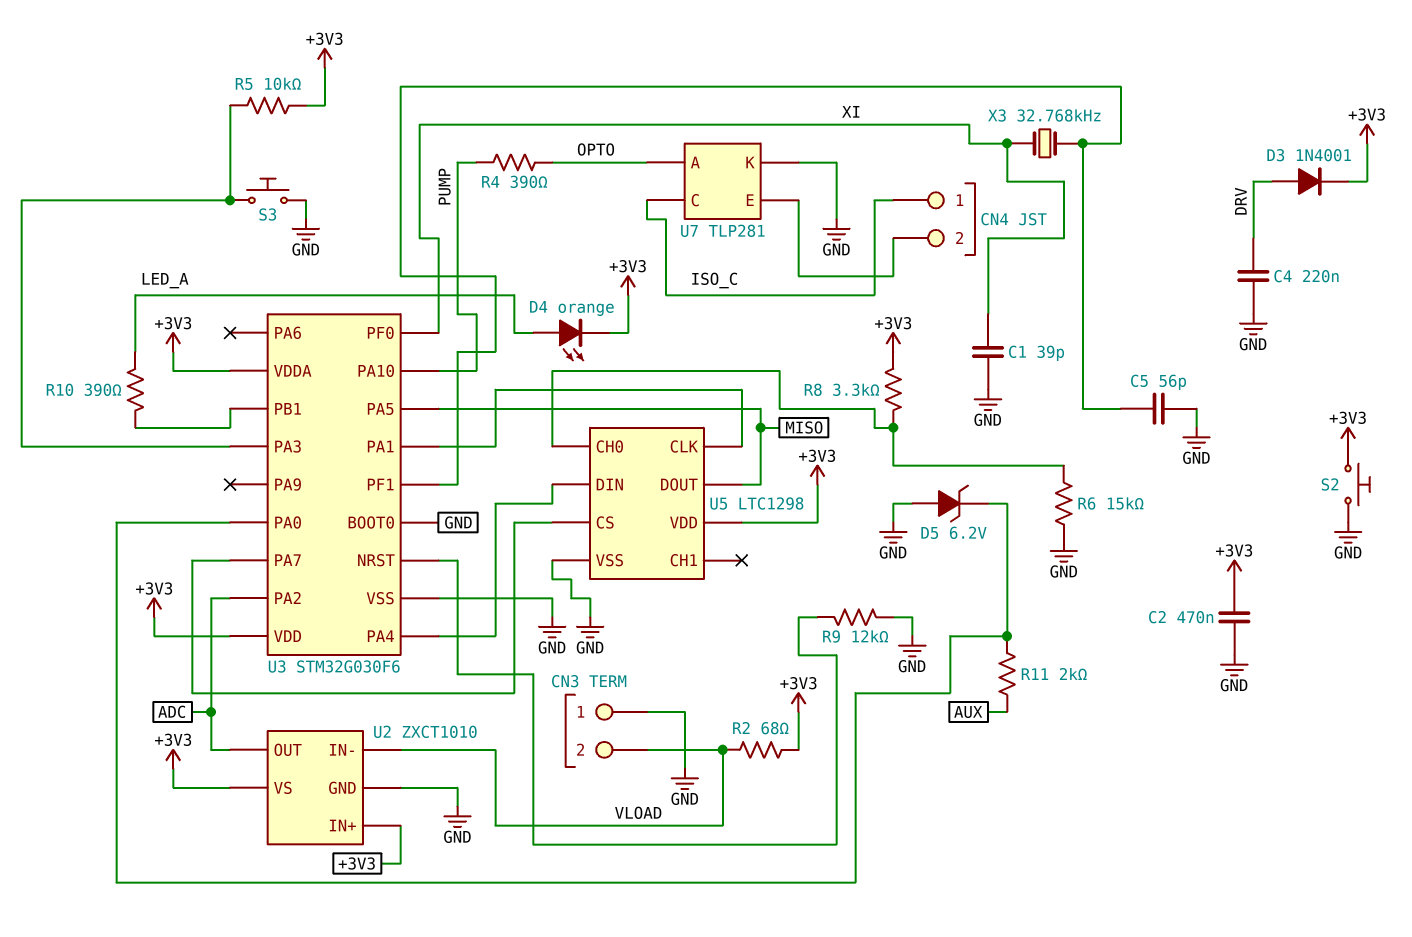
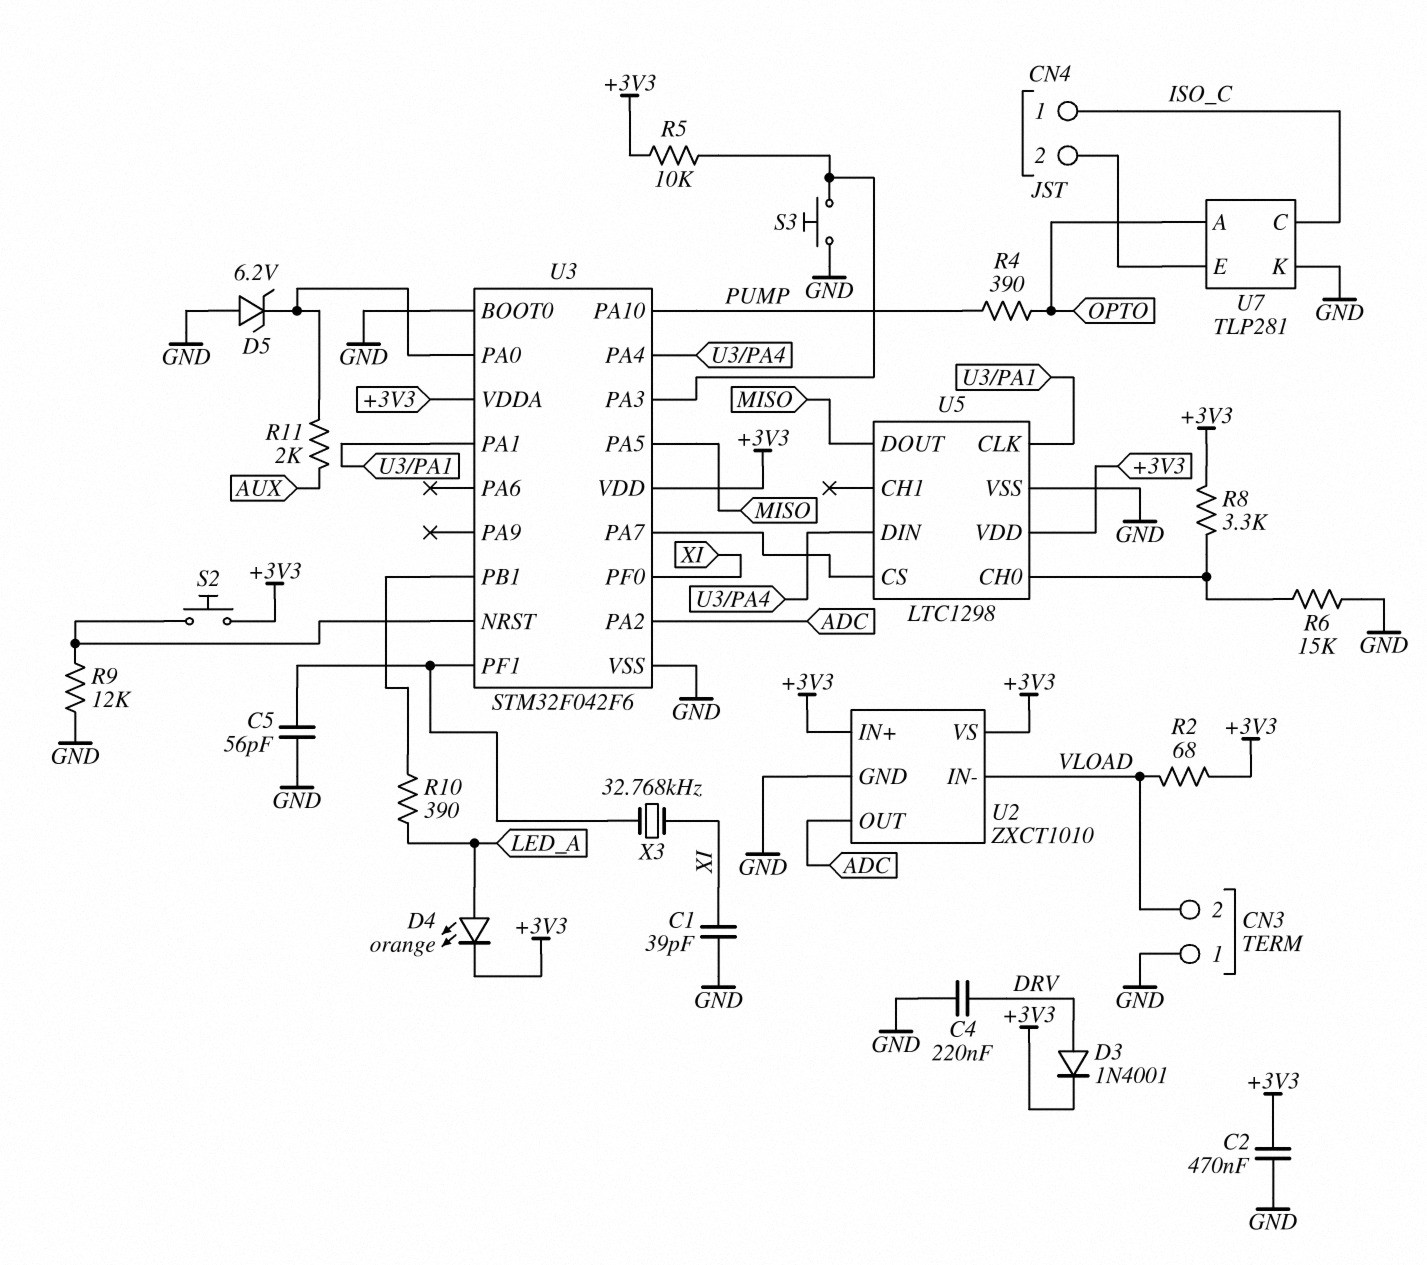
S2: button (+3V3, GND) -> button (+3V3, U3/NRST)
U3: STM32G030F6 -> STM32F042F6

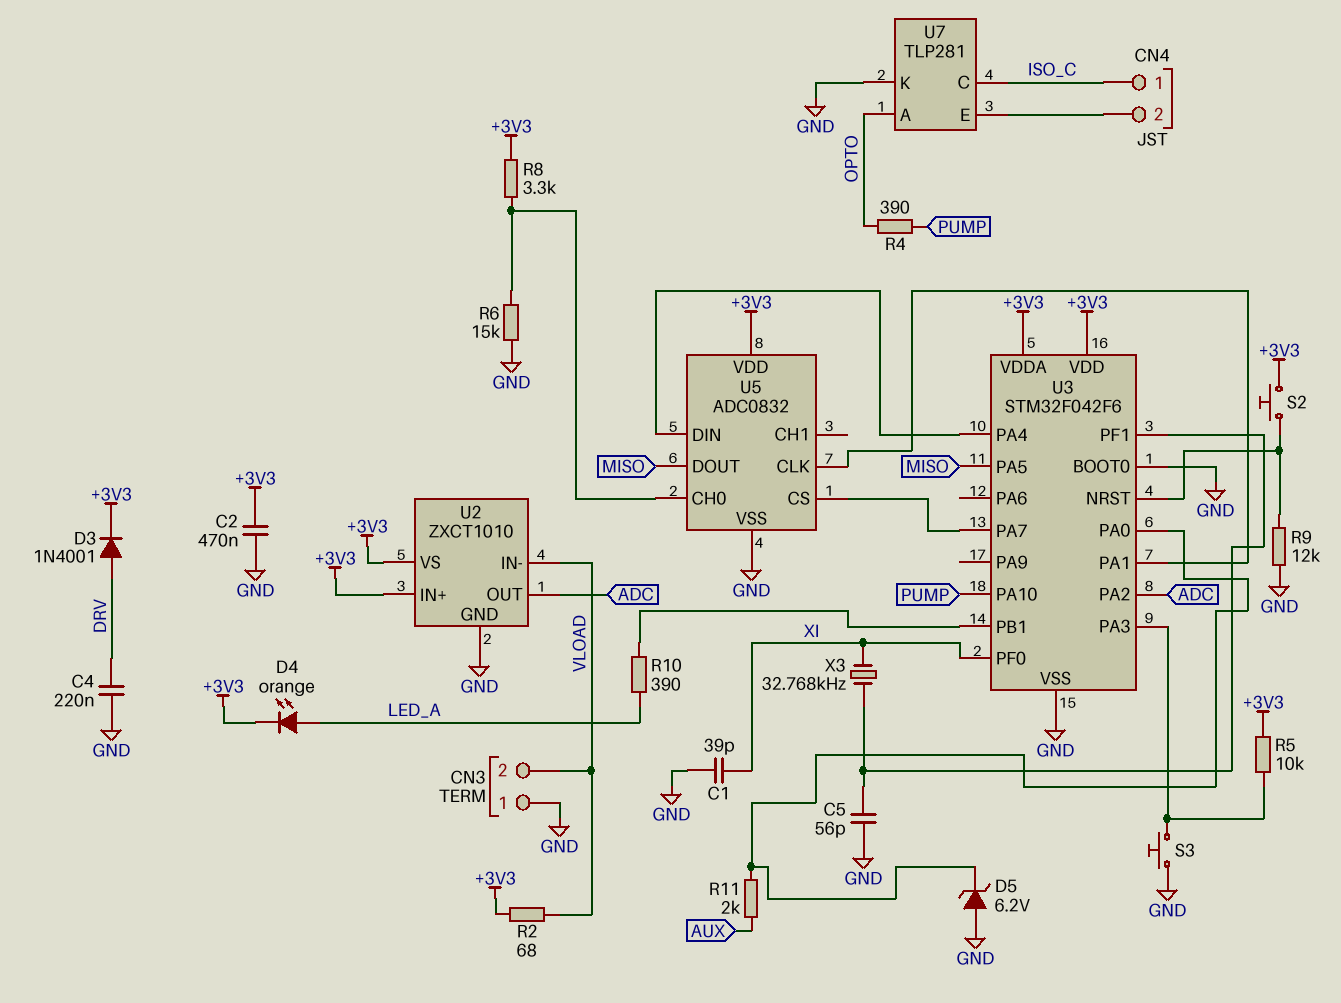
U5: LTC1298 -> ADC0832

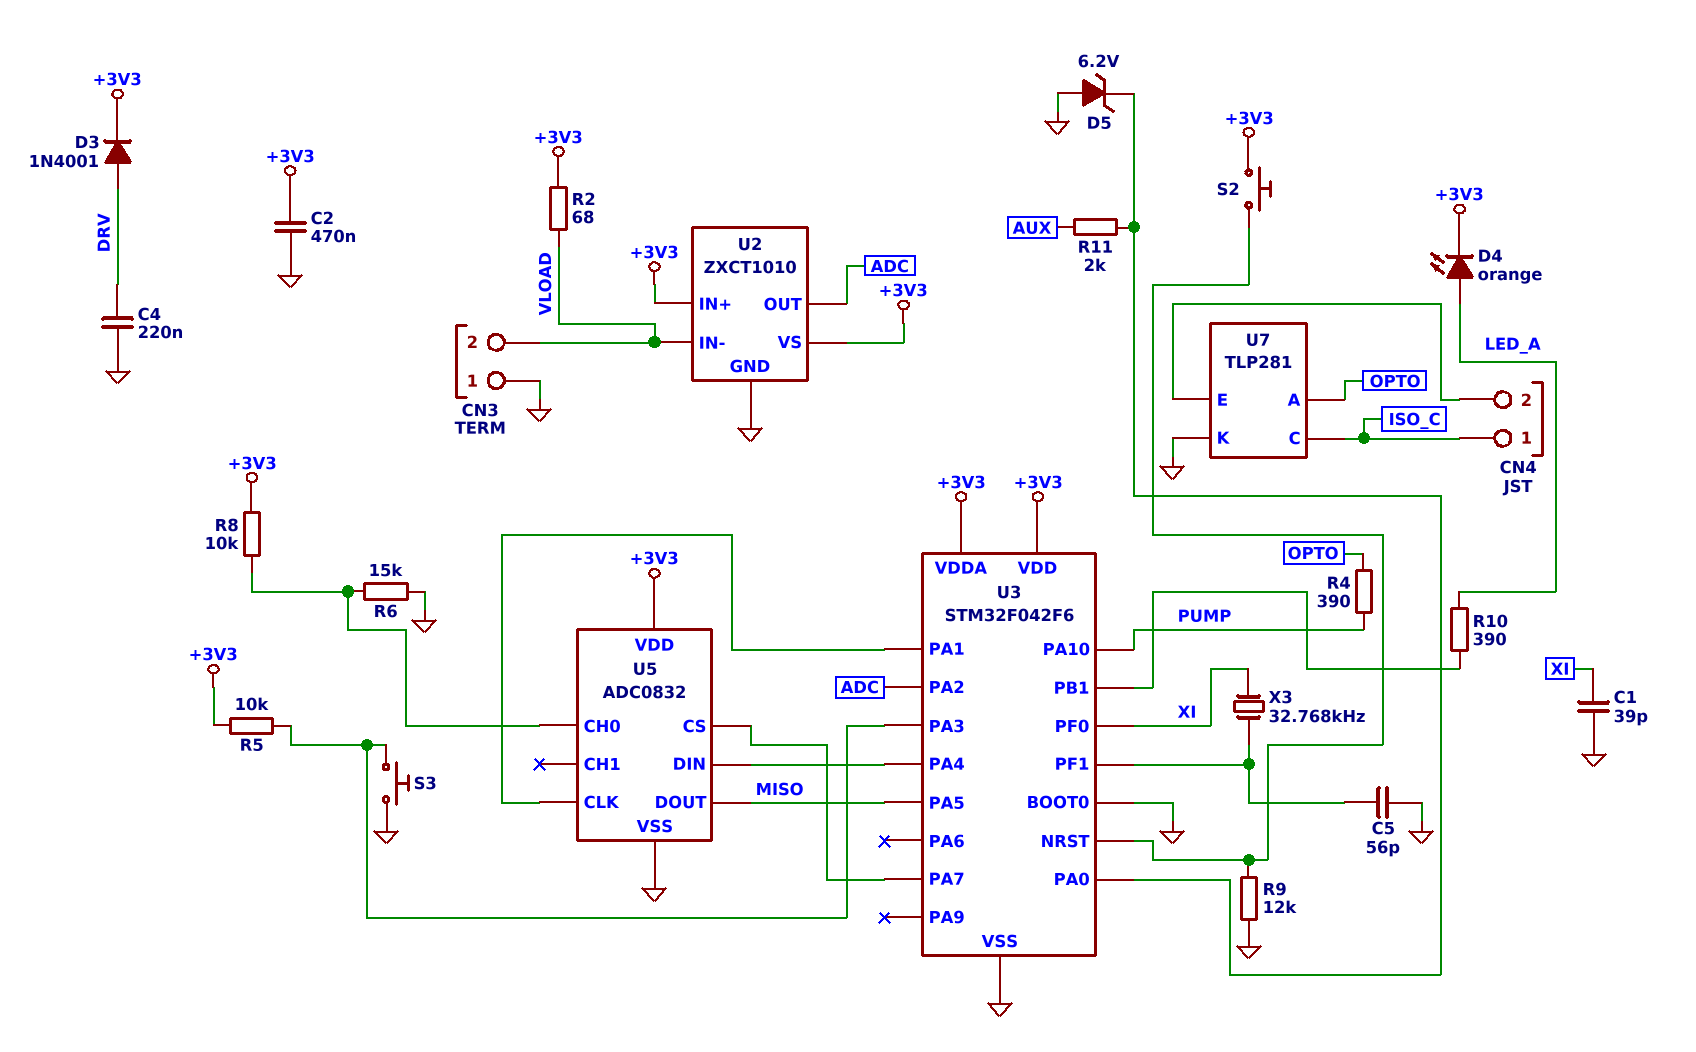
R8: 3.3k (+3V3, U5/CH0) -> 10k (+3V3, U5/CH0)

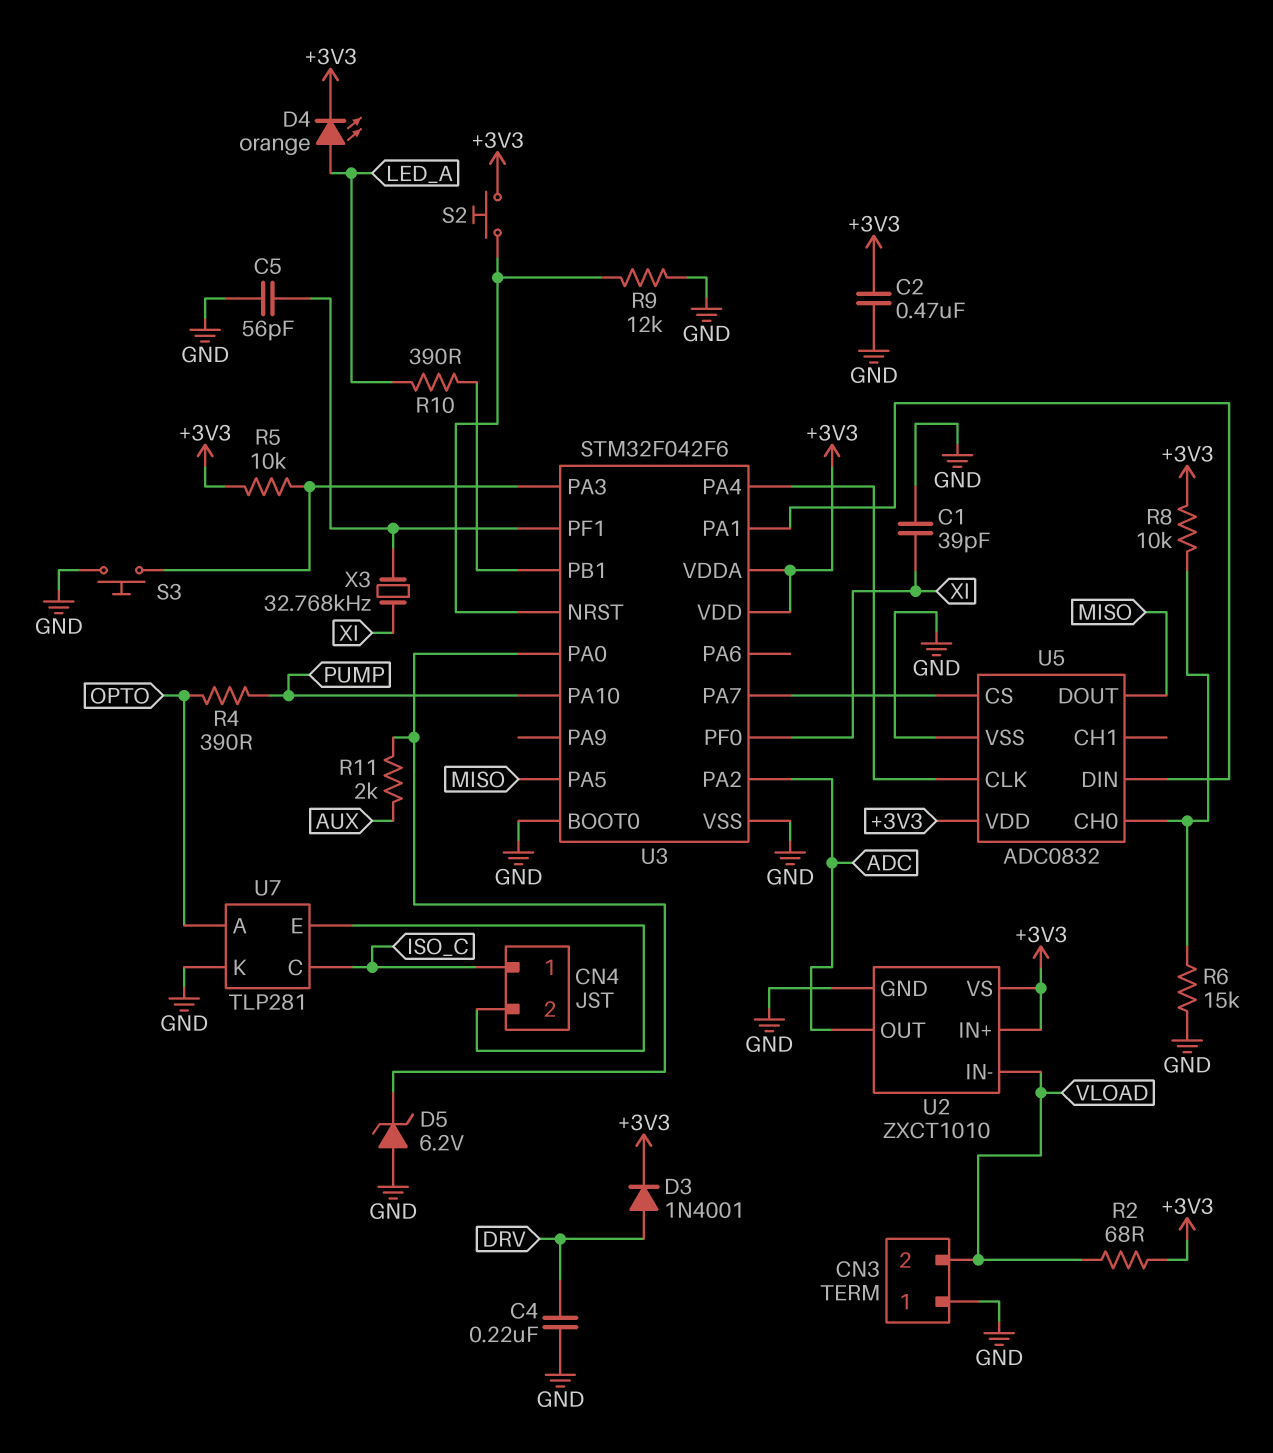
U5 pin CLK: U3/PA1 -> U3/PA4
U5 pin DIN: U3/PA4 -> U3/PA1

